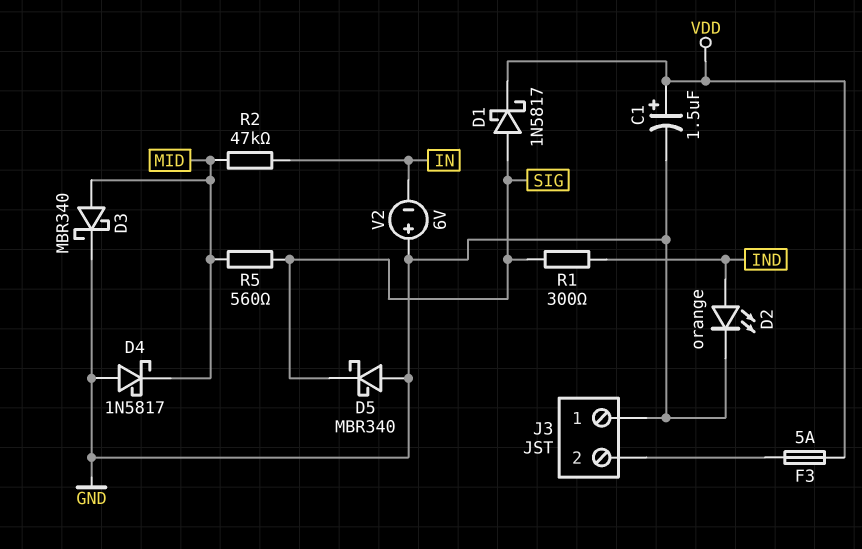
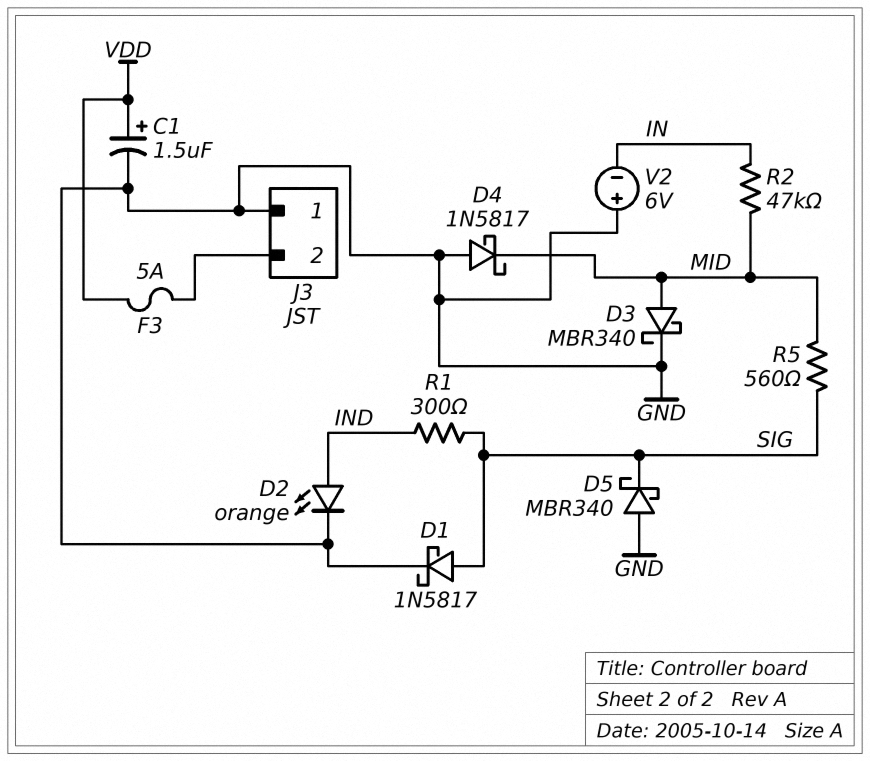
D1: schottky 1N5817 (A SIG, K VDD) -> schottky 1N5817 (A SIG, K GND)

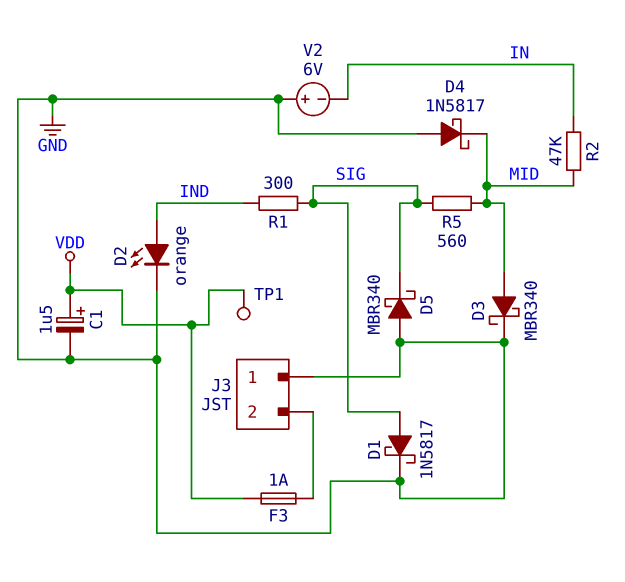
F3: 5A (J3/2, VDD) -> 1A (J3/2, VDD)
TP1: none -> test point (VDD)

